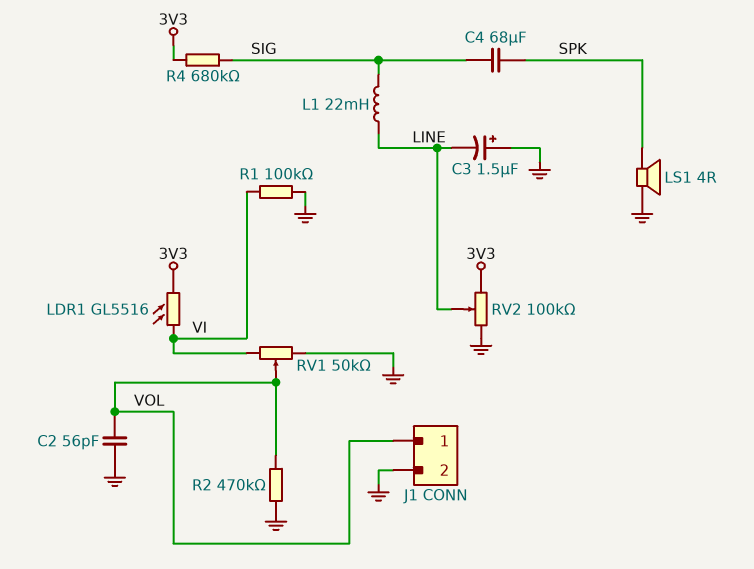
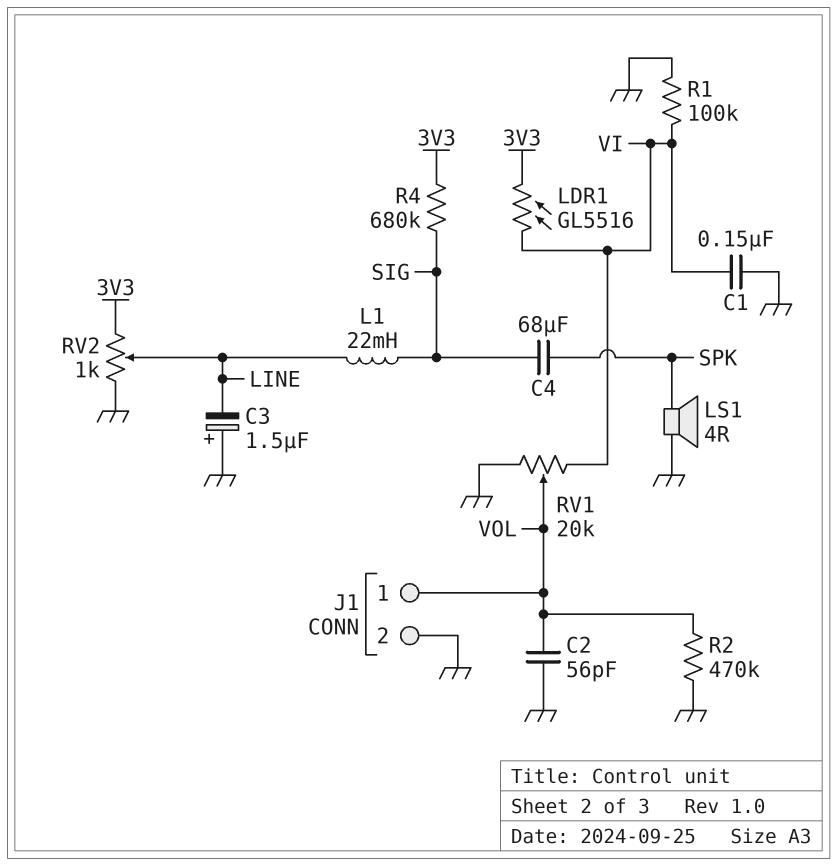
C1: none -> 150nF (GND, VI)
RV1: 50k (GND, VI, wiper VOL) -> 20k (GND, VI, wiper VOL)
RV2: 100k (3V3, GND, wiper LINE) -> 1k (3V3, GND, wiper LINE)

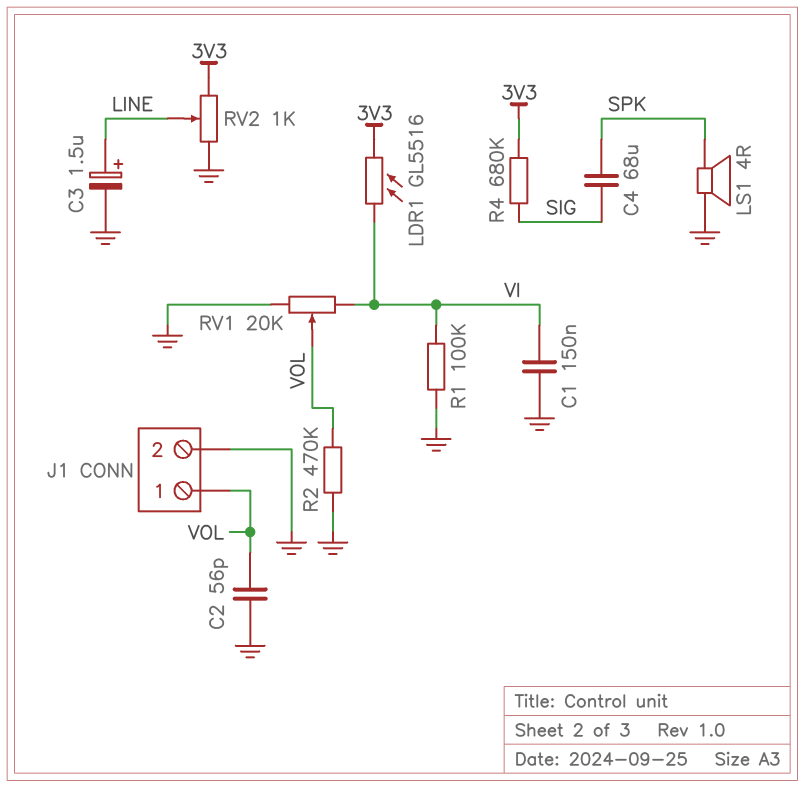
C3: 1.5uF (plus GND, minus LINE) -> 1.5uF (plus LINE, minus GND)
L1: 22mH (LINE, SIG) -> none

